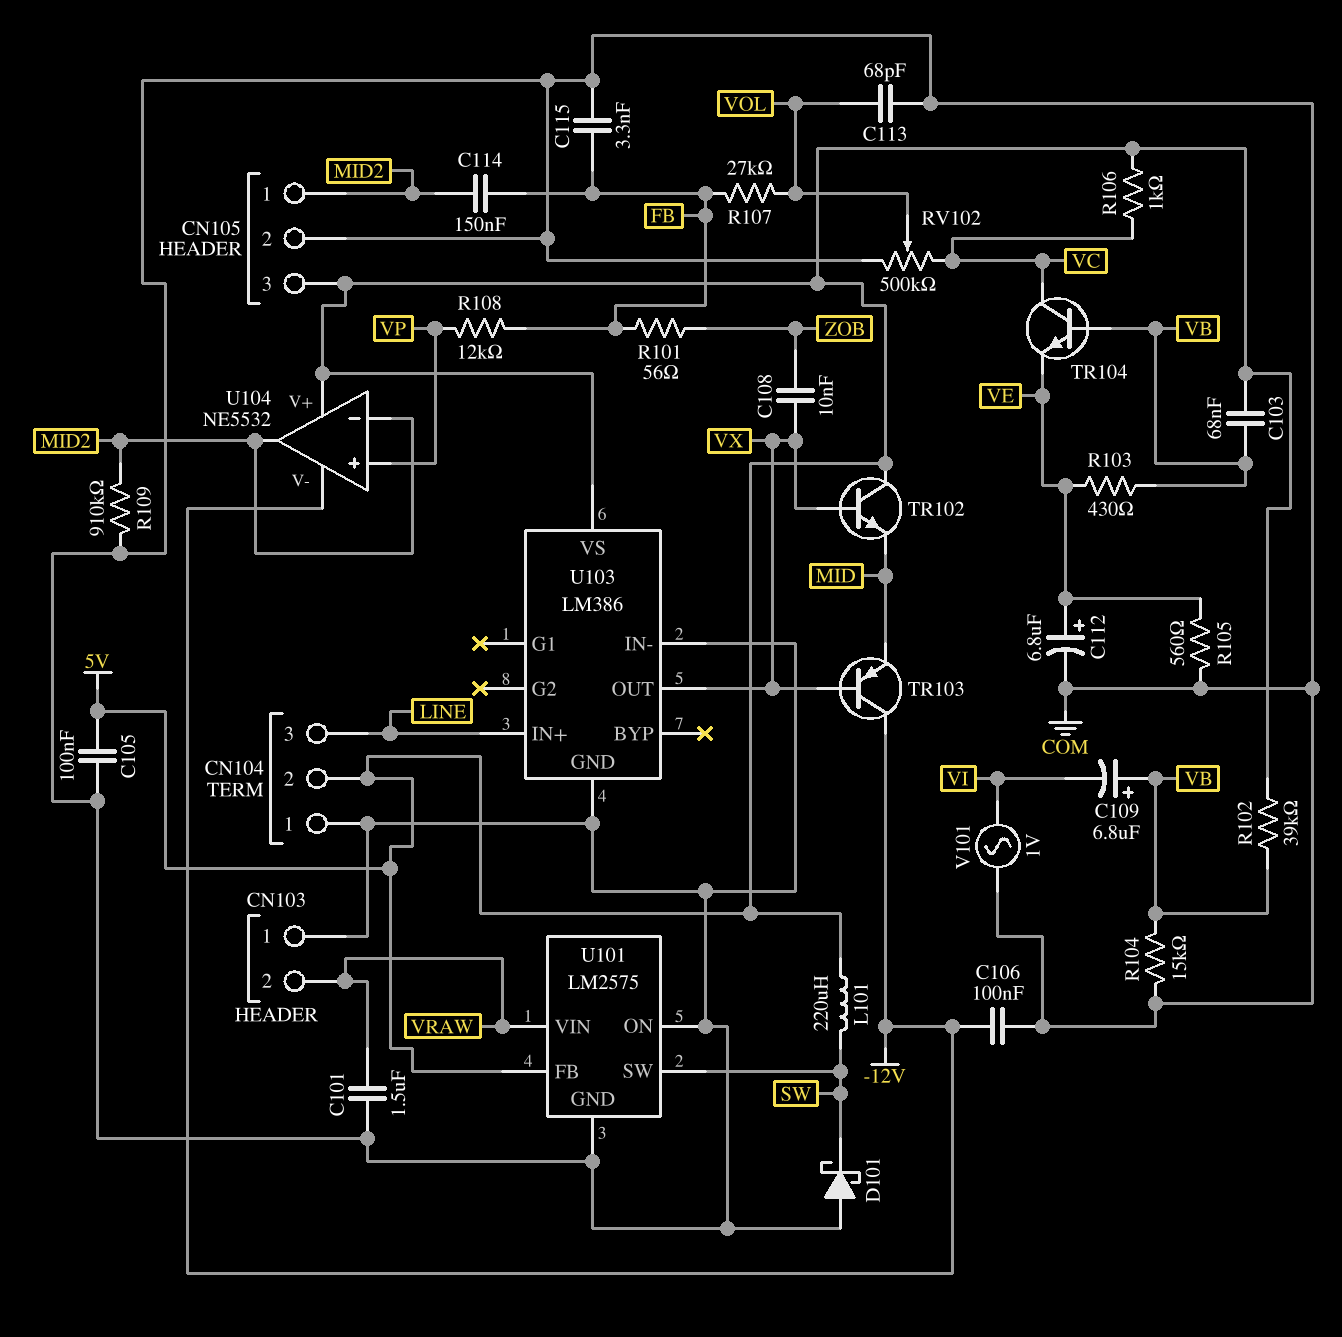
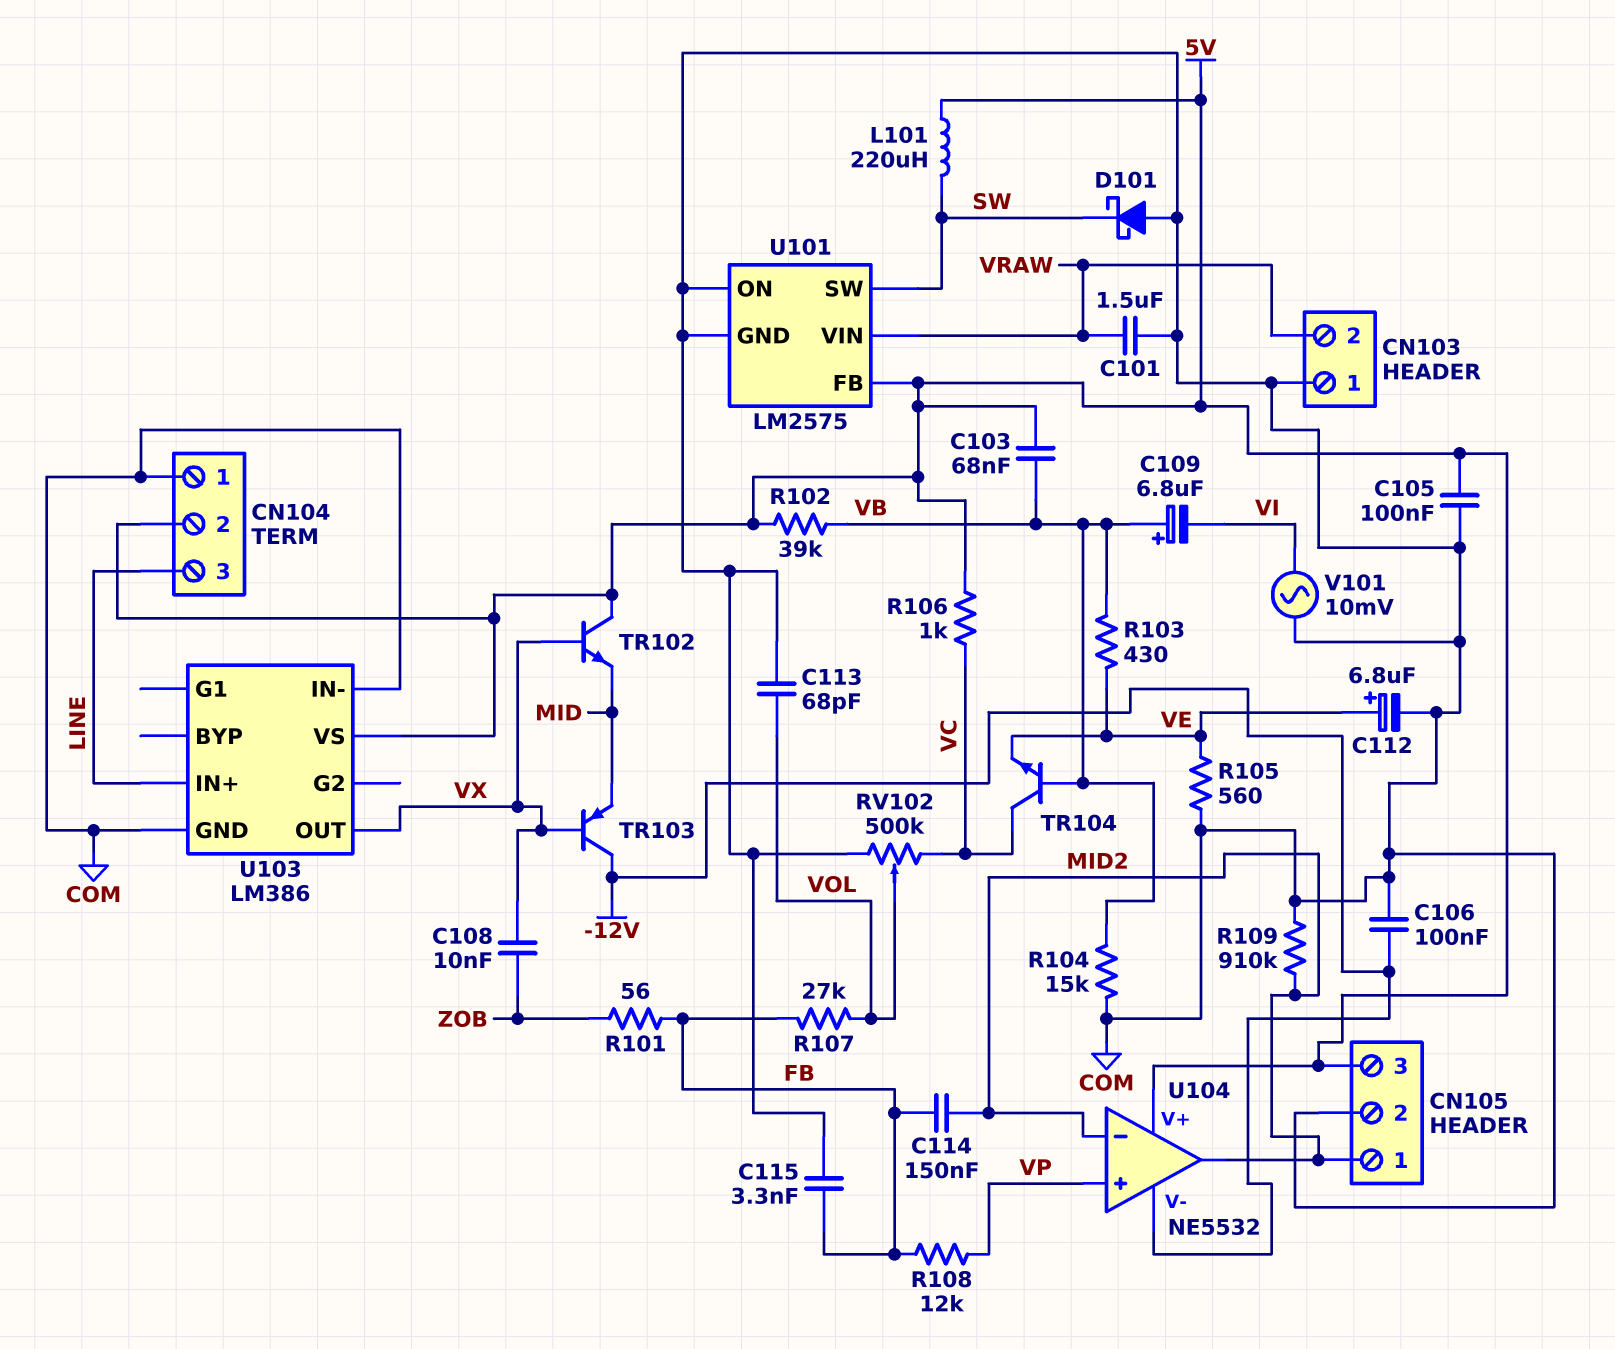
V101: AC 1V (COM, VI) -> AC 10mV (COM, VI)

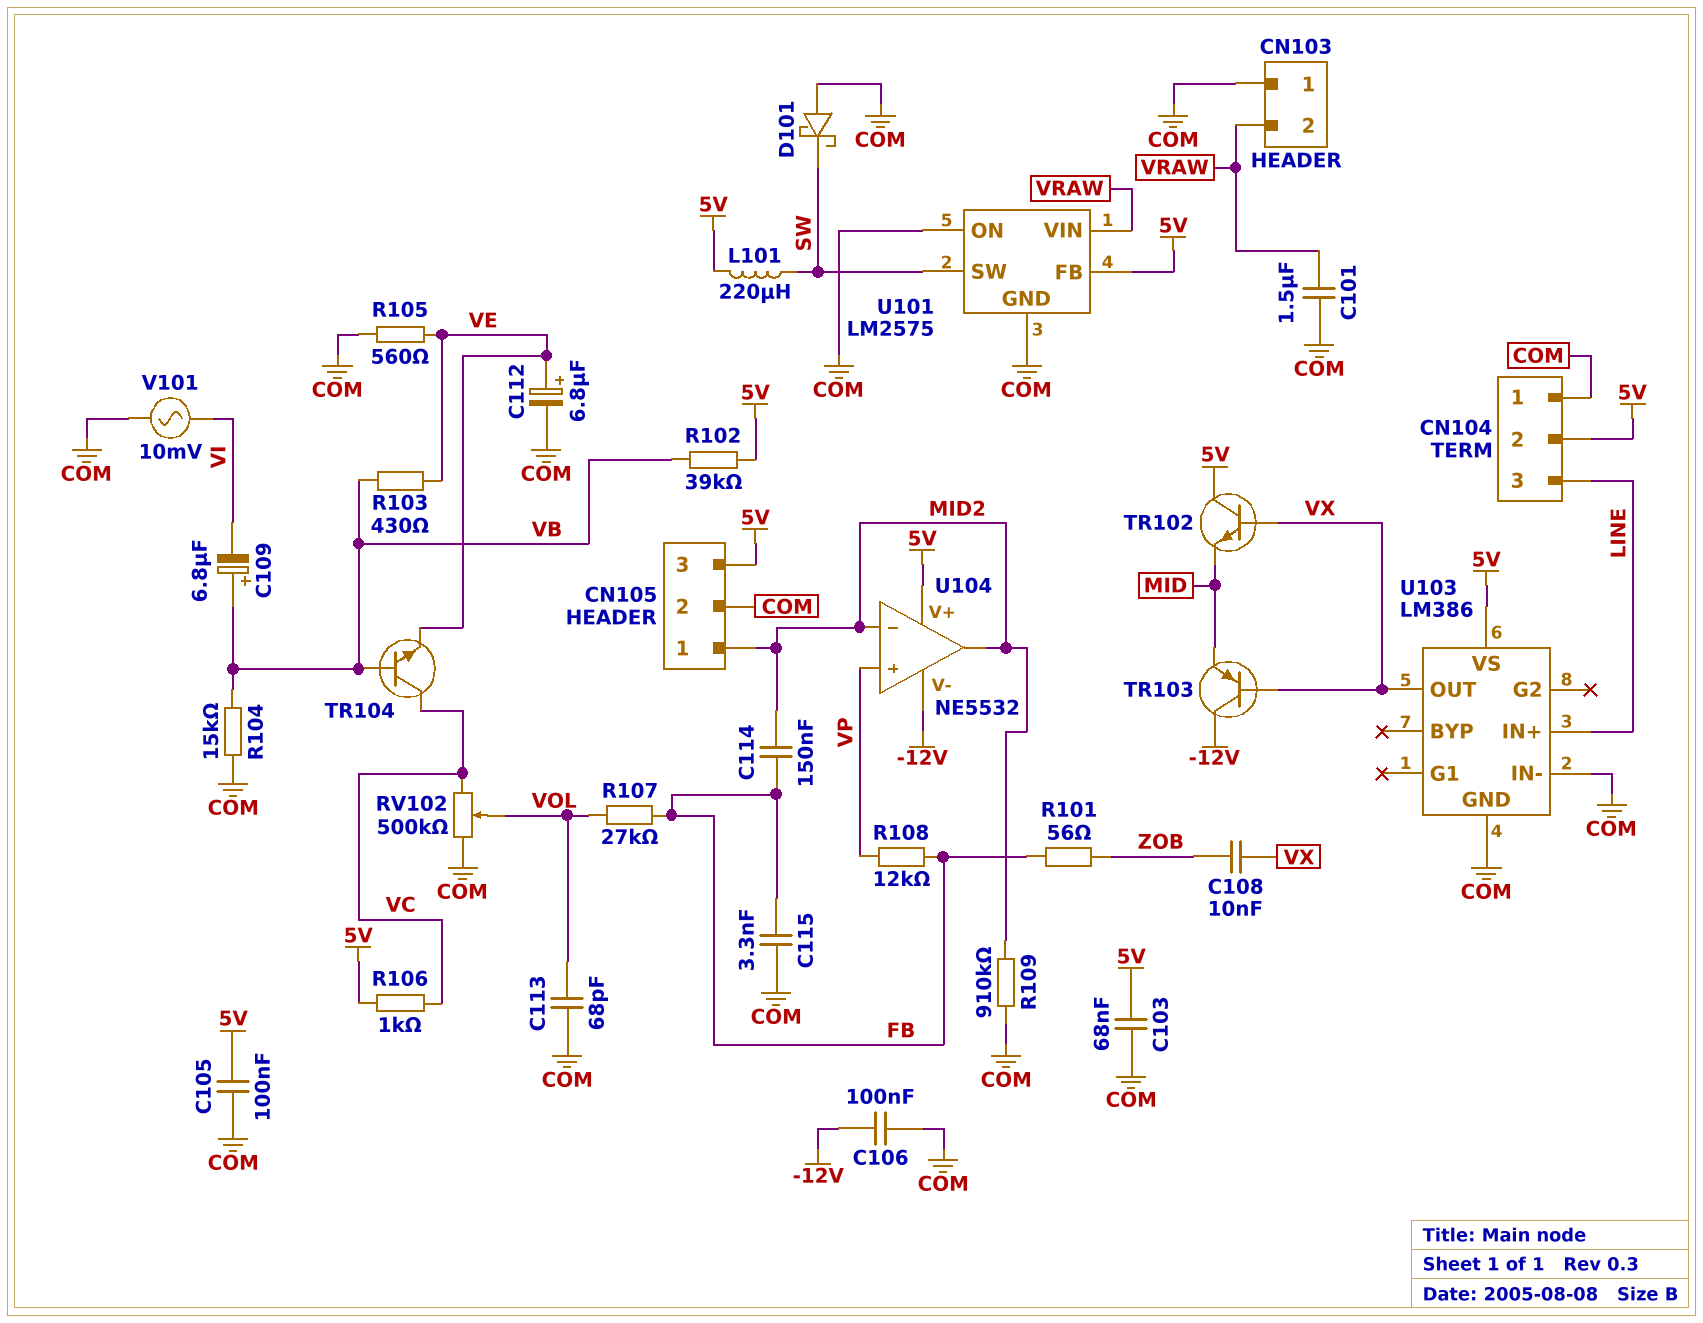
C103: 68nF (5V, VB) -> 68nF (5V, COM)

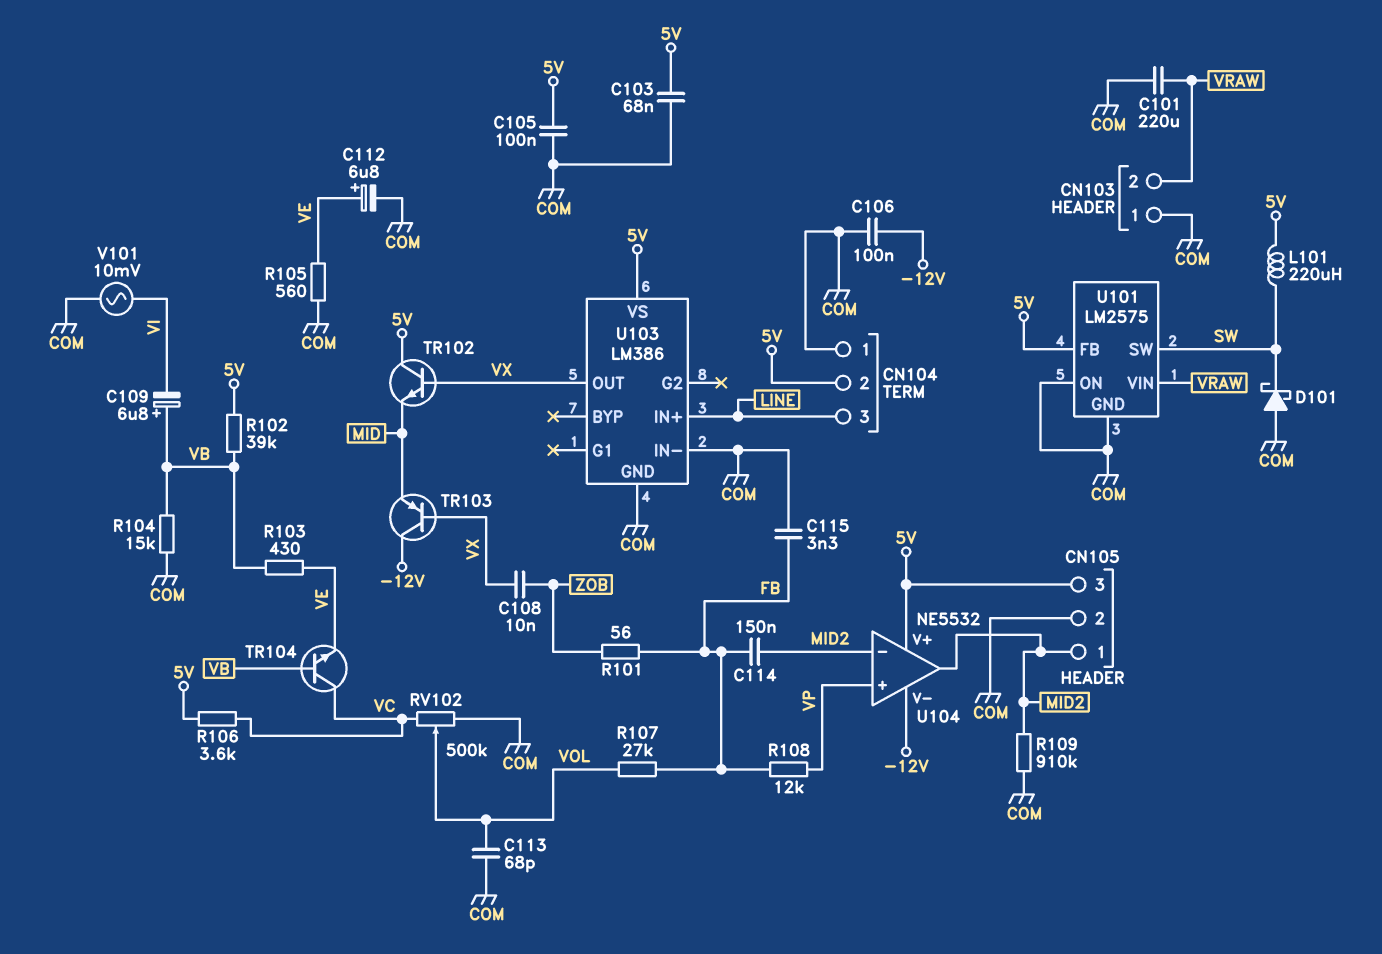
C101: 1.5uF (COM, VRAW) -> 220uF (COM, VRAW)
R106: 1k (5V, VC) -> 3.6k (5V, VC)

